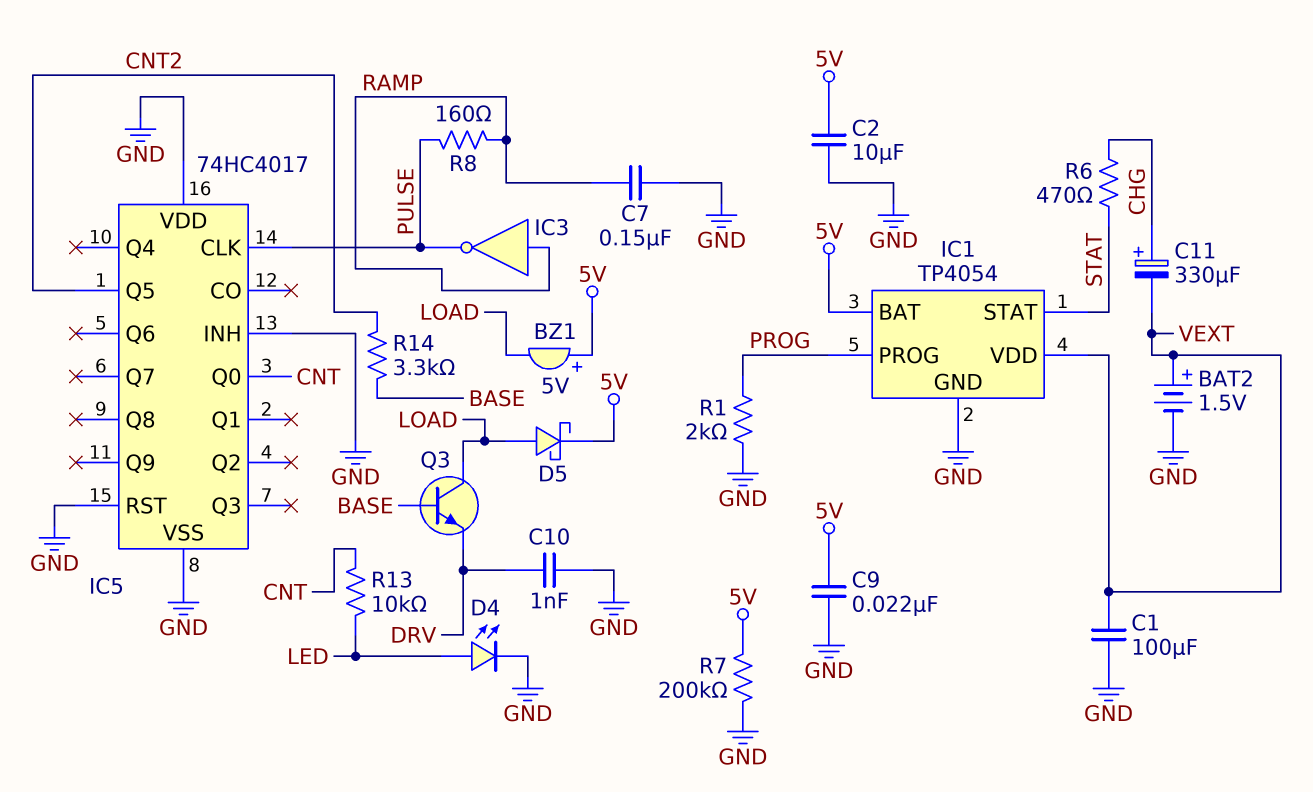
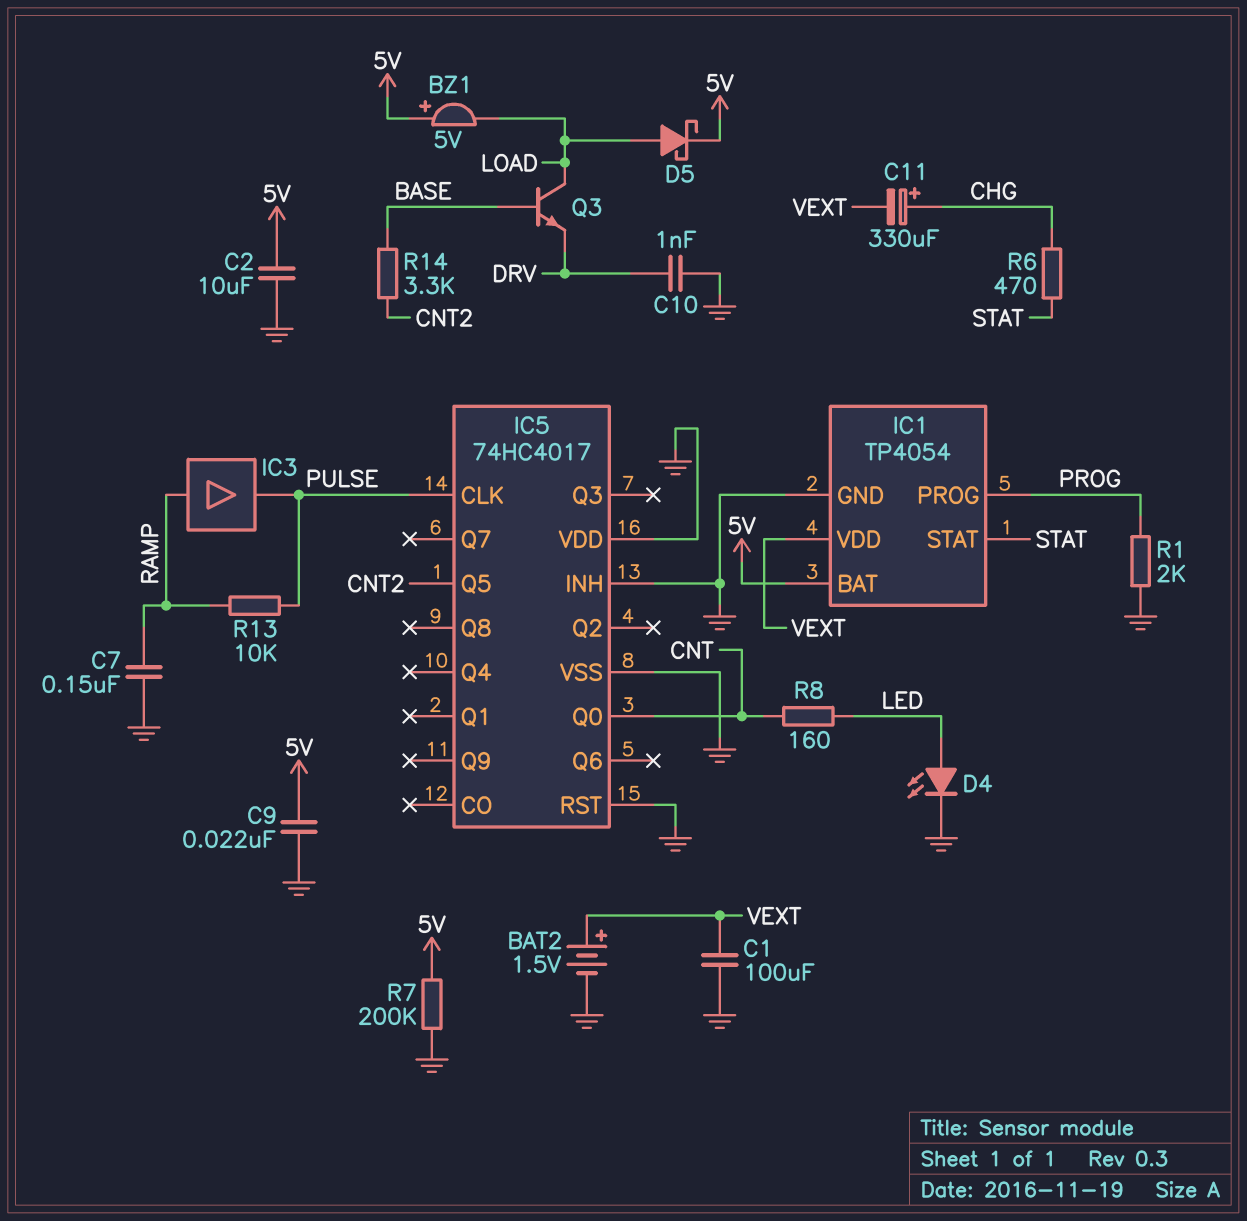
IC3: NOT (in RAMP, out PULSE) -> buffer (in RAMP, out PULSE)
R8: 160 (PULSE, RAMP) -> 160 (CNT, LED)
R13: 10k (CNT, LED) -> 10k (PULSE, RAMP)

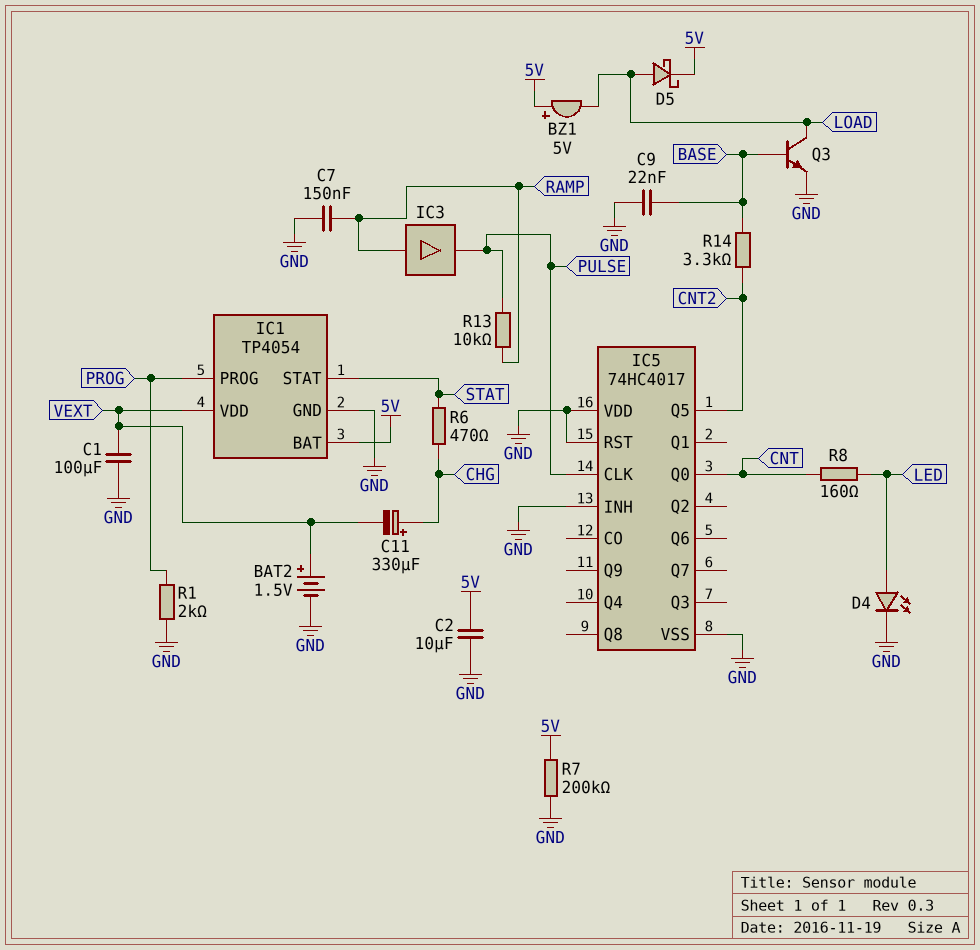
C9: 22nF (5V, GND) -> 22nF (BASE, GND)
C10: 1nF (DRV, GND) -> none
Q3: NPN (B BASE, C LOAD, E DRV) -> NPN (B BASE, C LOAD, E GND)

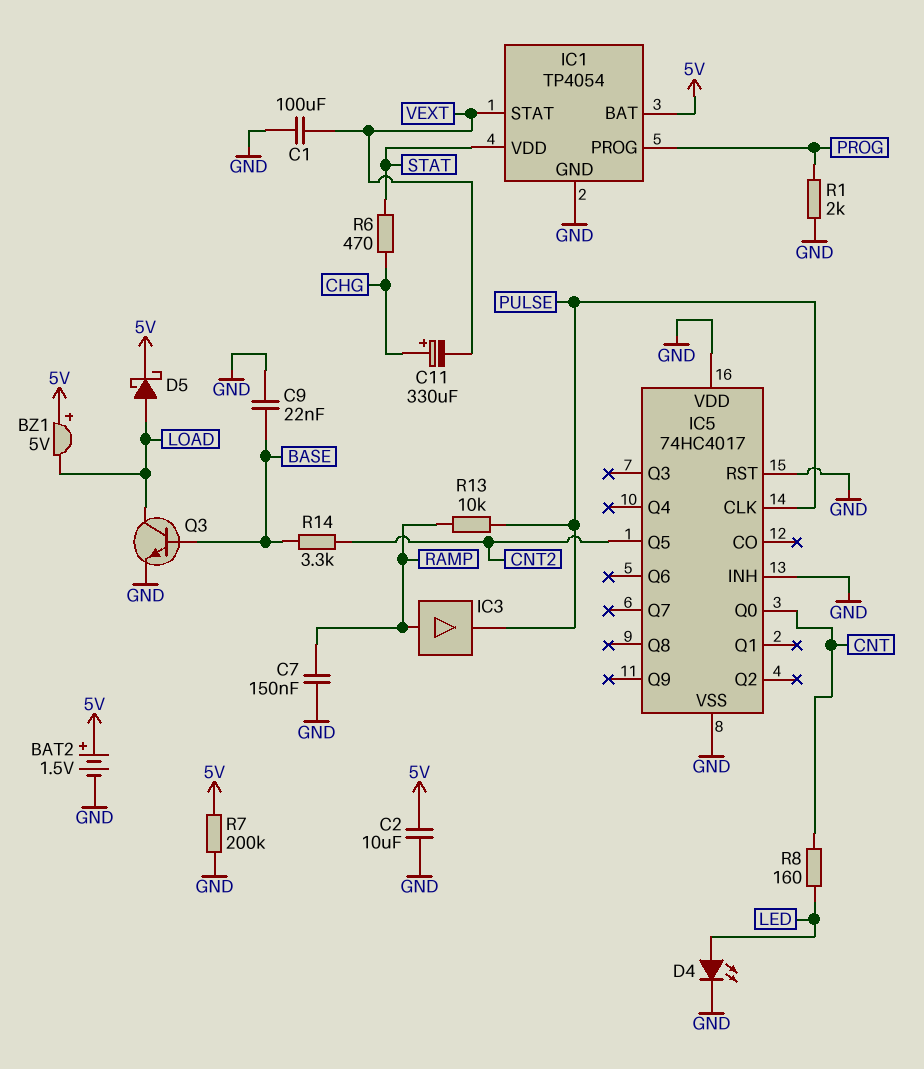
BAT2: 1.5V (plus VEXT, minus GND) -> 1.5V (plus 5V, minus GND)
IC1 pin STAT: STAT -> VEXT
IC1 pin VDD: VEXT -> STAT

